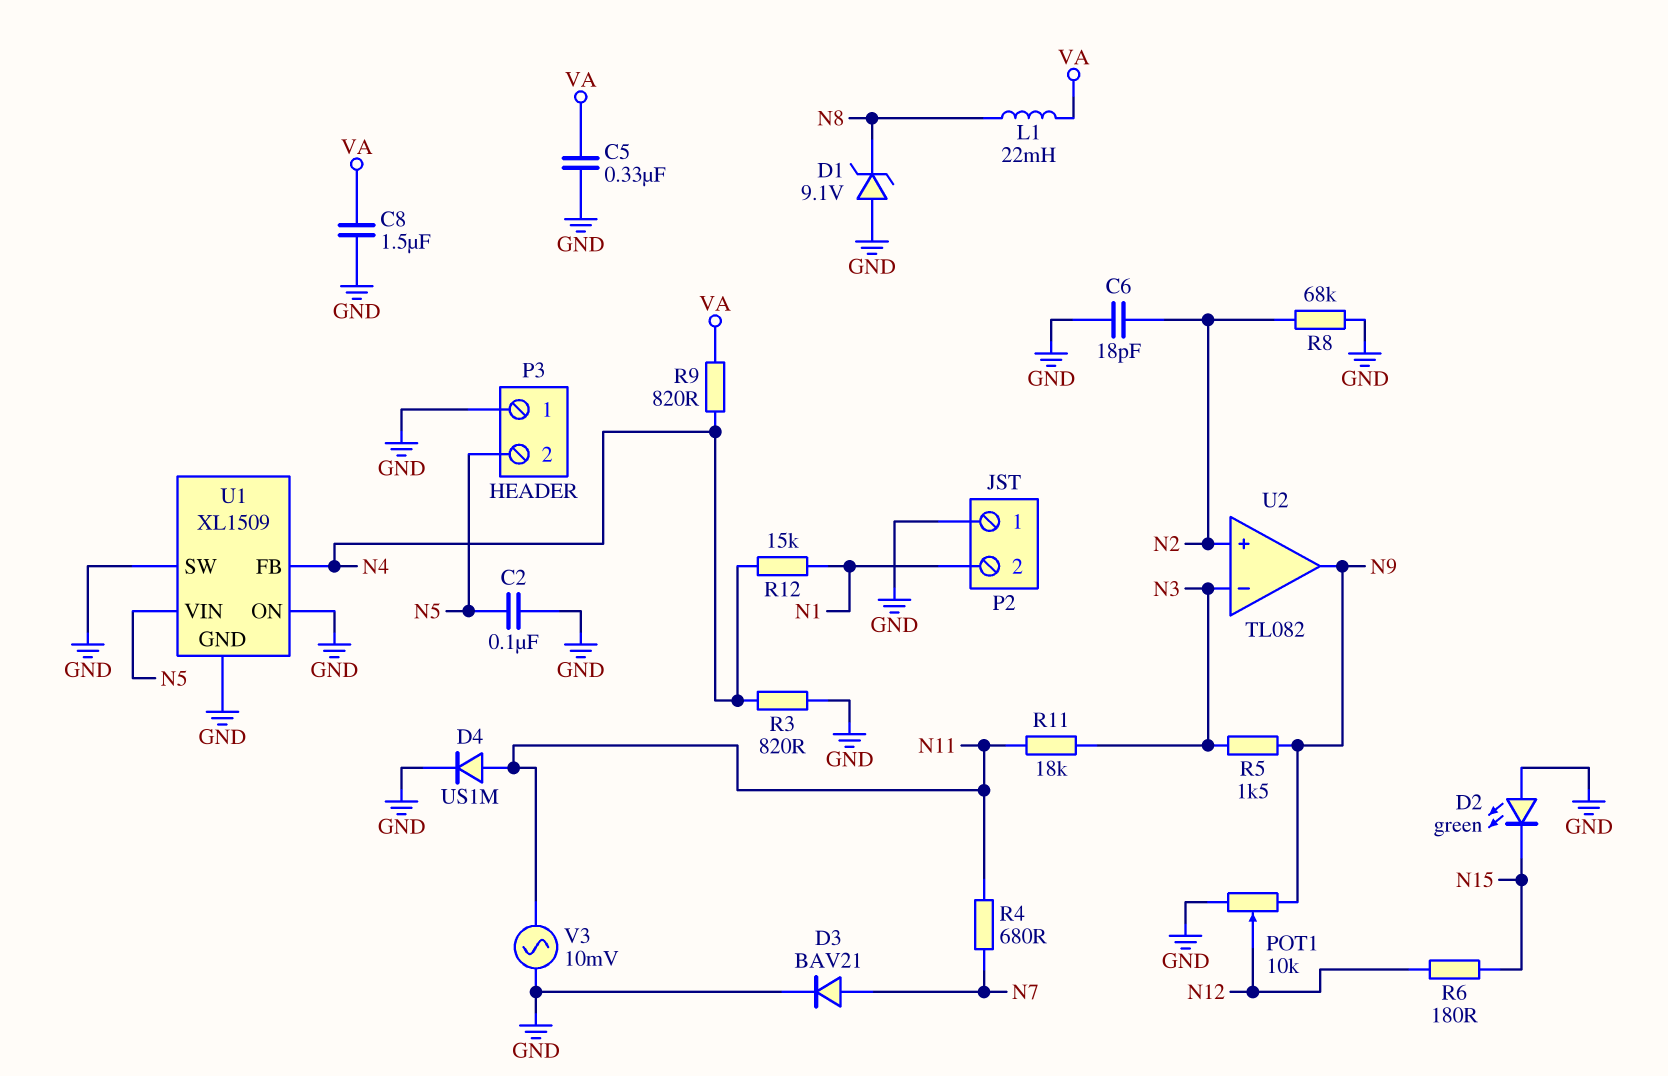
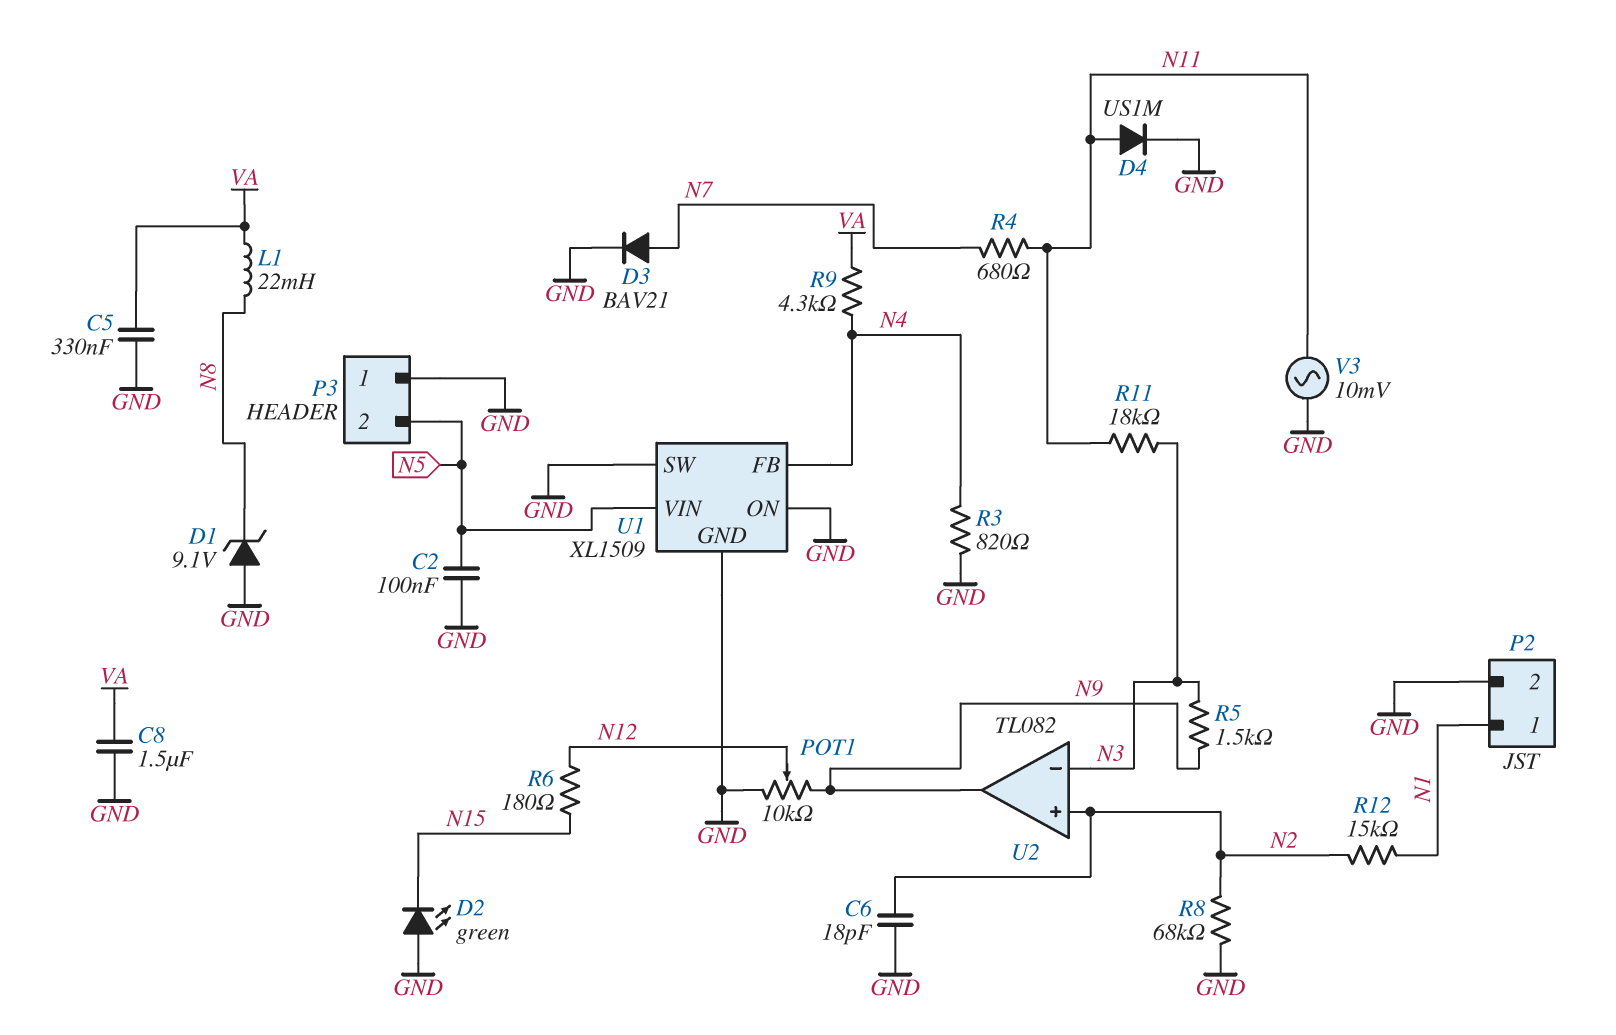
P2 pin 1: GND -> N1
P2 pin 2: N1 -> GND
R9: 820 (N4, VA) -> 4.3k (N4, VA)
R12: 15k (N1, N4) -> 15k (N1, N2)

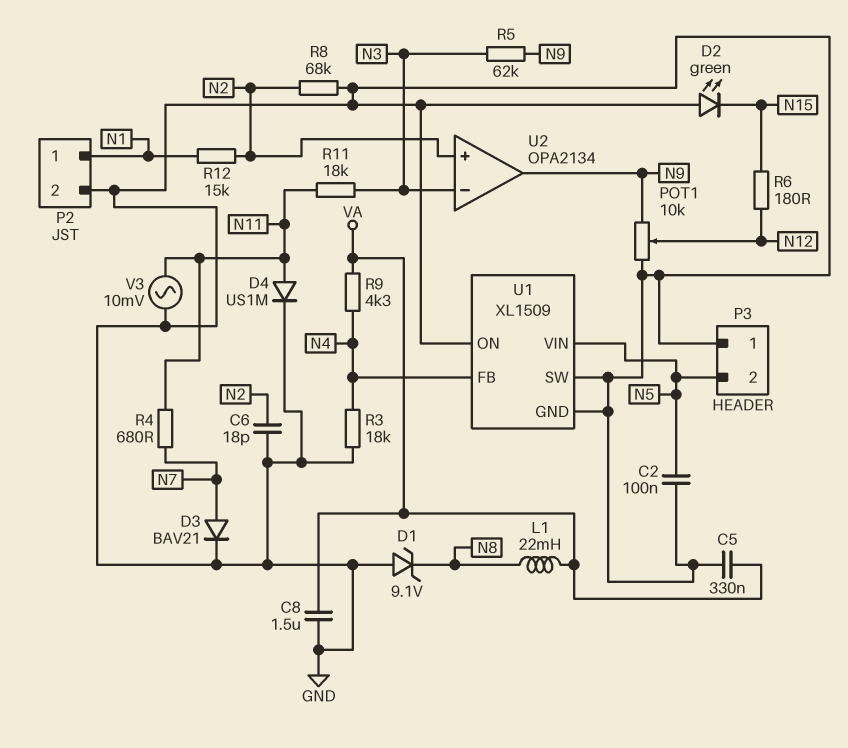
R3: 820 (GND, N4) -> 18k (GND, N4)
R5: 1.5k (N3, N9) -> 62k (N3, N9)
U2: TL082 -> OPA2134

